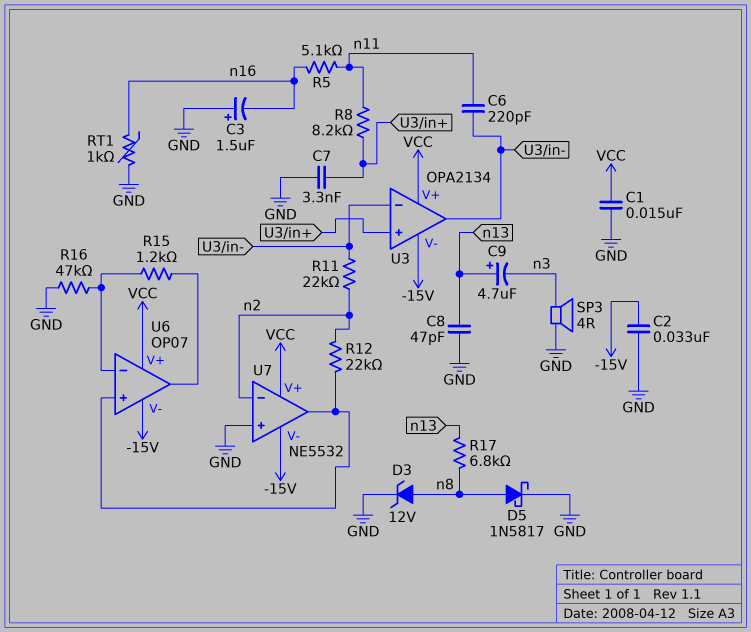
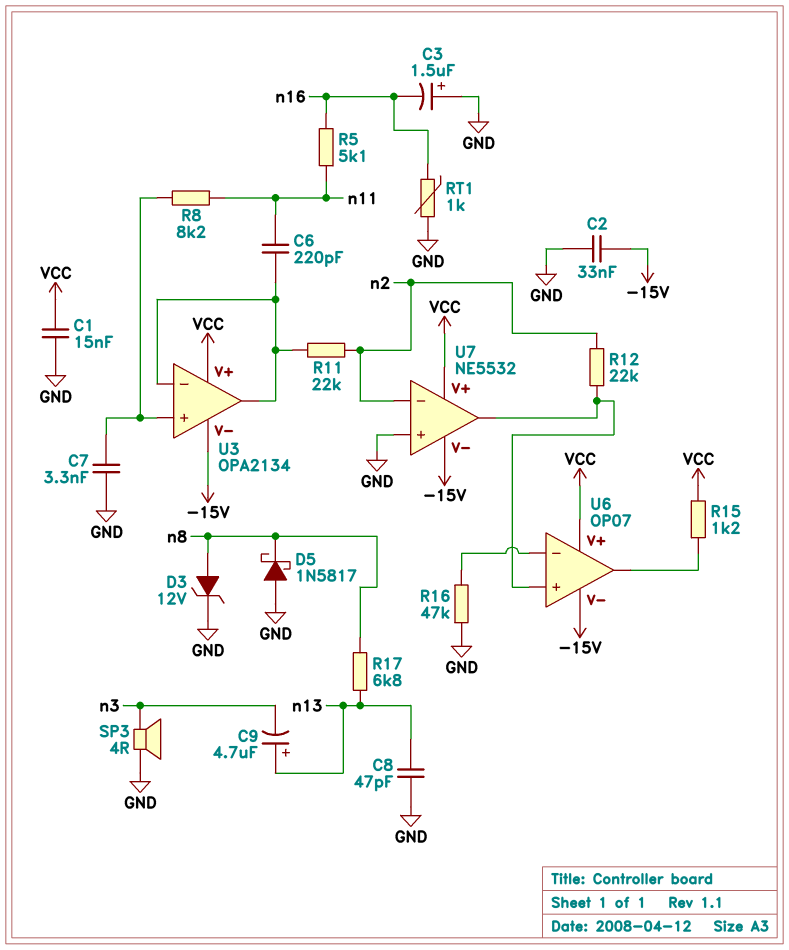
D5: schottky 1N5817 (A n8, K GND) -> schottky 1N5817 (A GND, K n8)
R15: 1.2k (U6/in-, U6/out) -> 1.2k (U6/out, VCC)

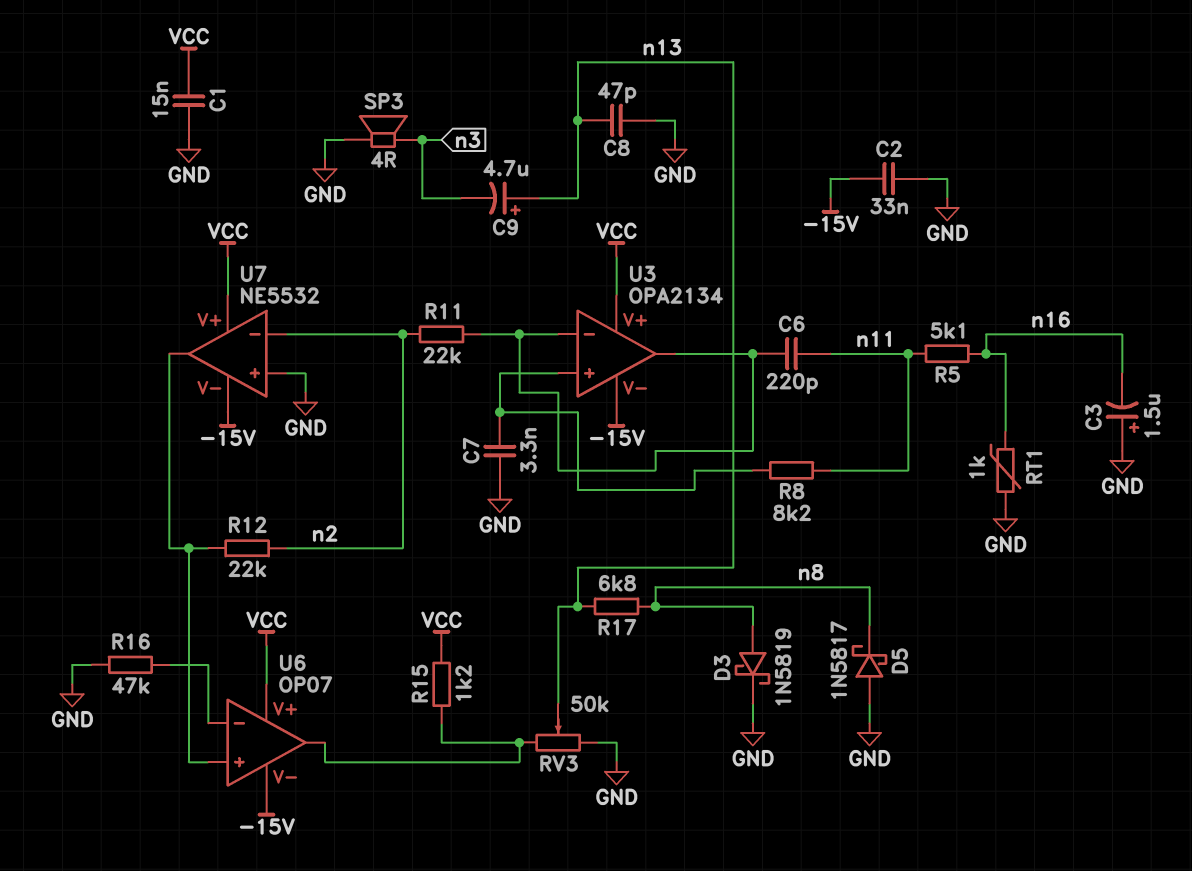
D3: zener 12V (A n8, K GND) -> schottky 1N5819 (A n8, K GND)
RV3: none -> 50k (GND, U6/out, wiper n13)

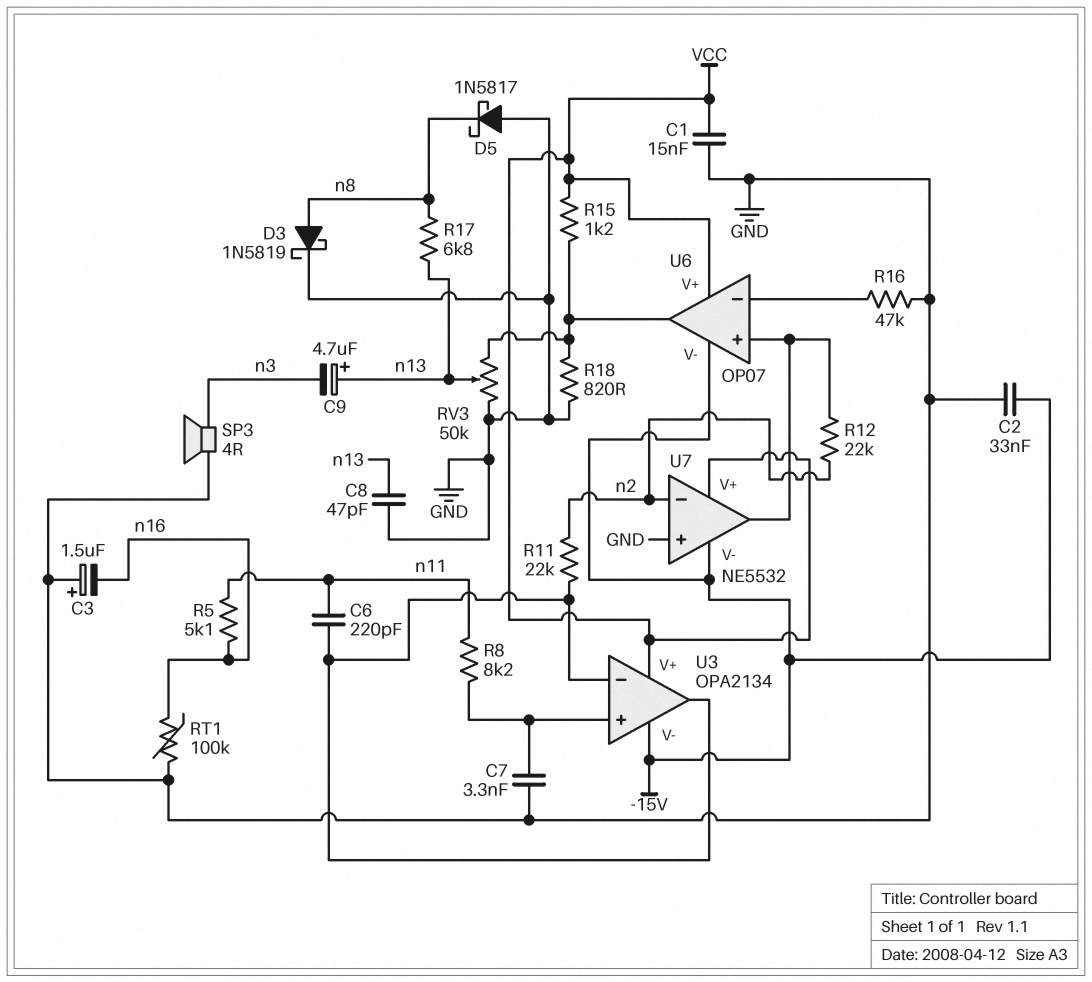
R18: none -> 820 (GND, U6/out)
RT1: 1k (GND, n16) -> 100k (GND, n16)

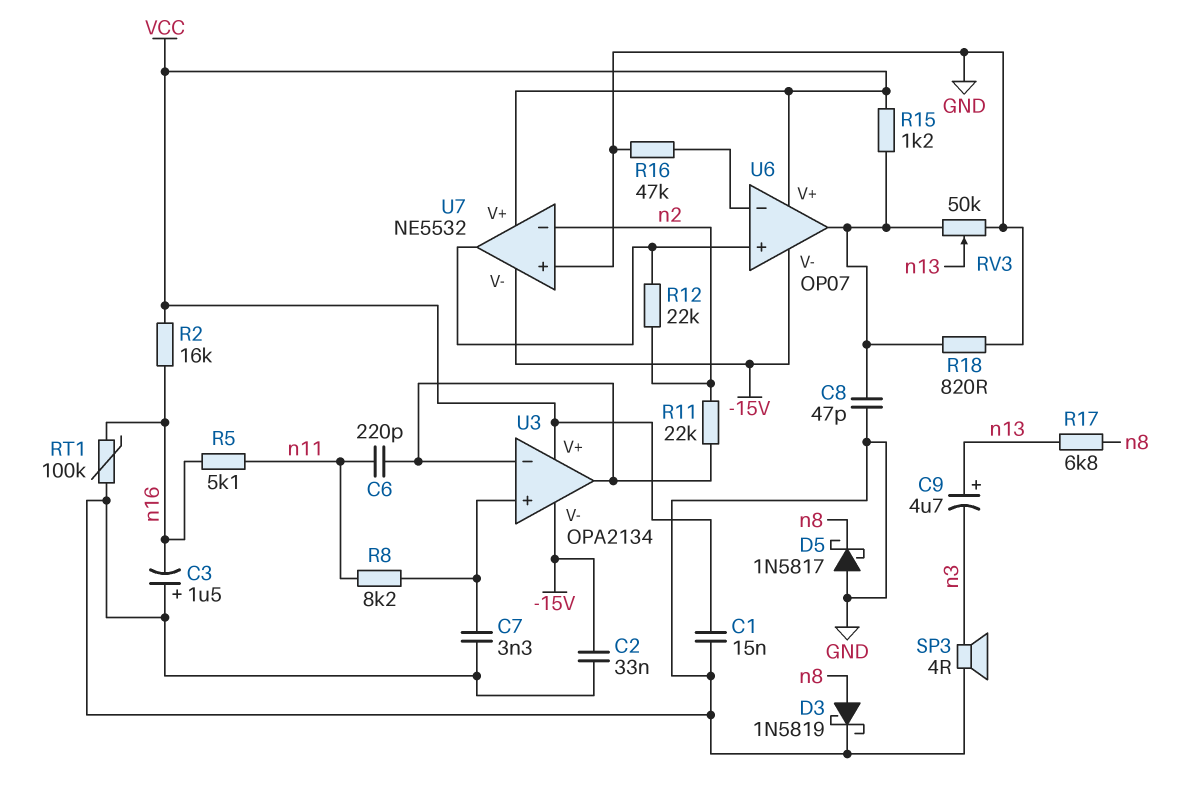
C8: 47pF (GND, n13) -> 47pF (GND, U6/out)
R2: none -> 16k (VCC, n16)

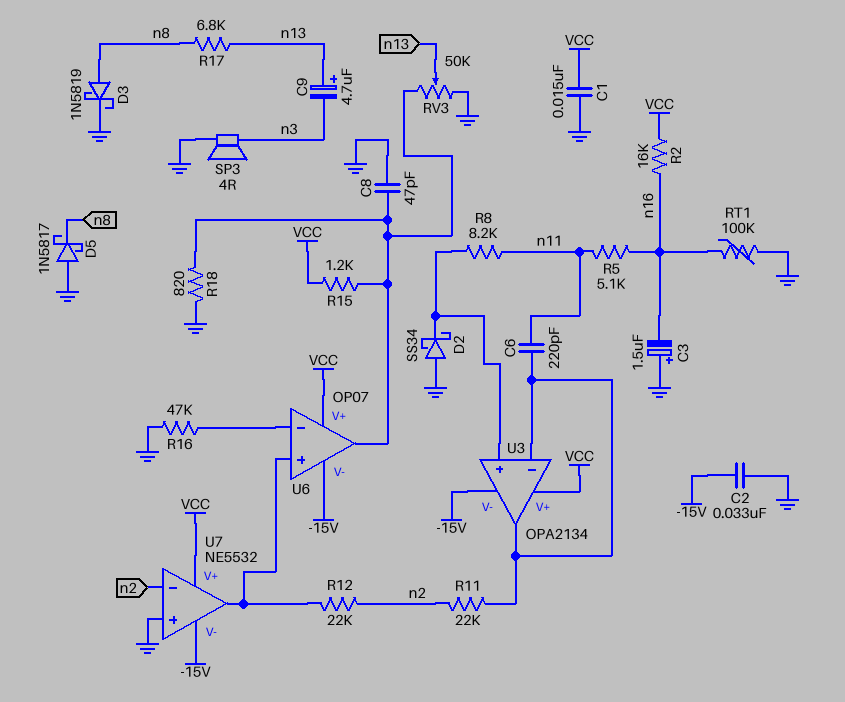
C7: 3.3nF (GND, U3/in+) -> none
D2: none -> schottky SS34 (A GND, K U3/in+)

